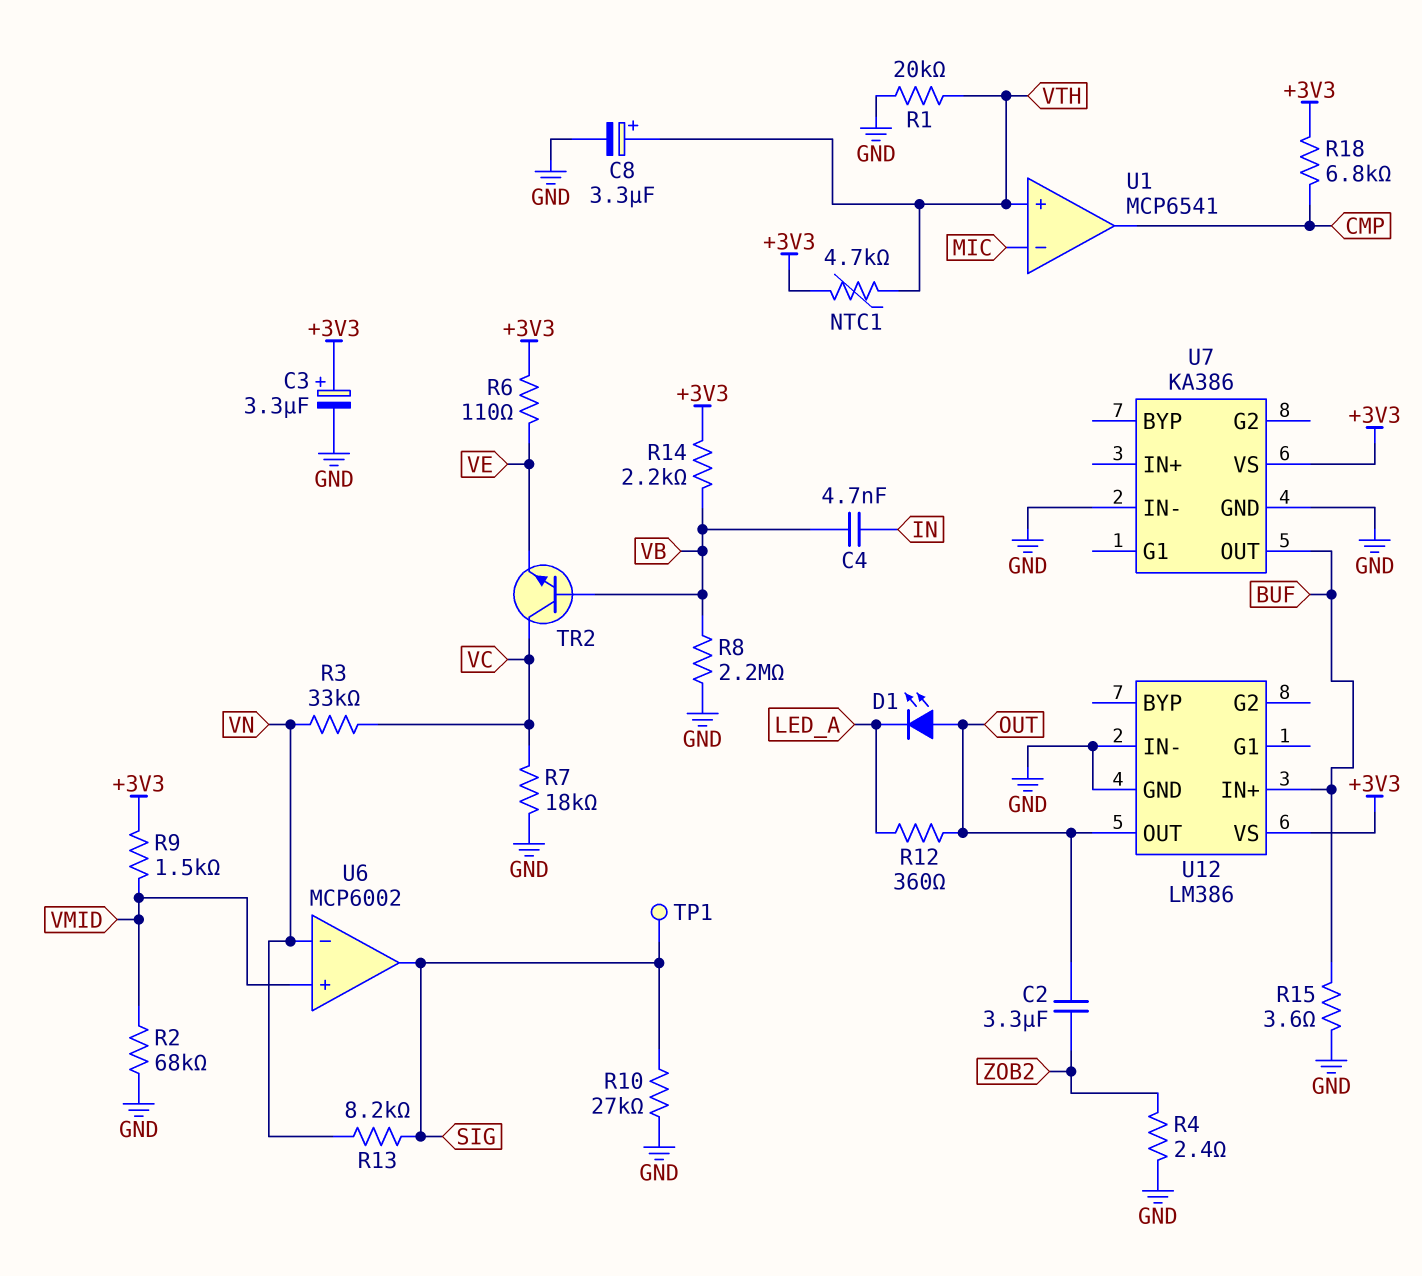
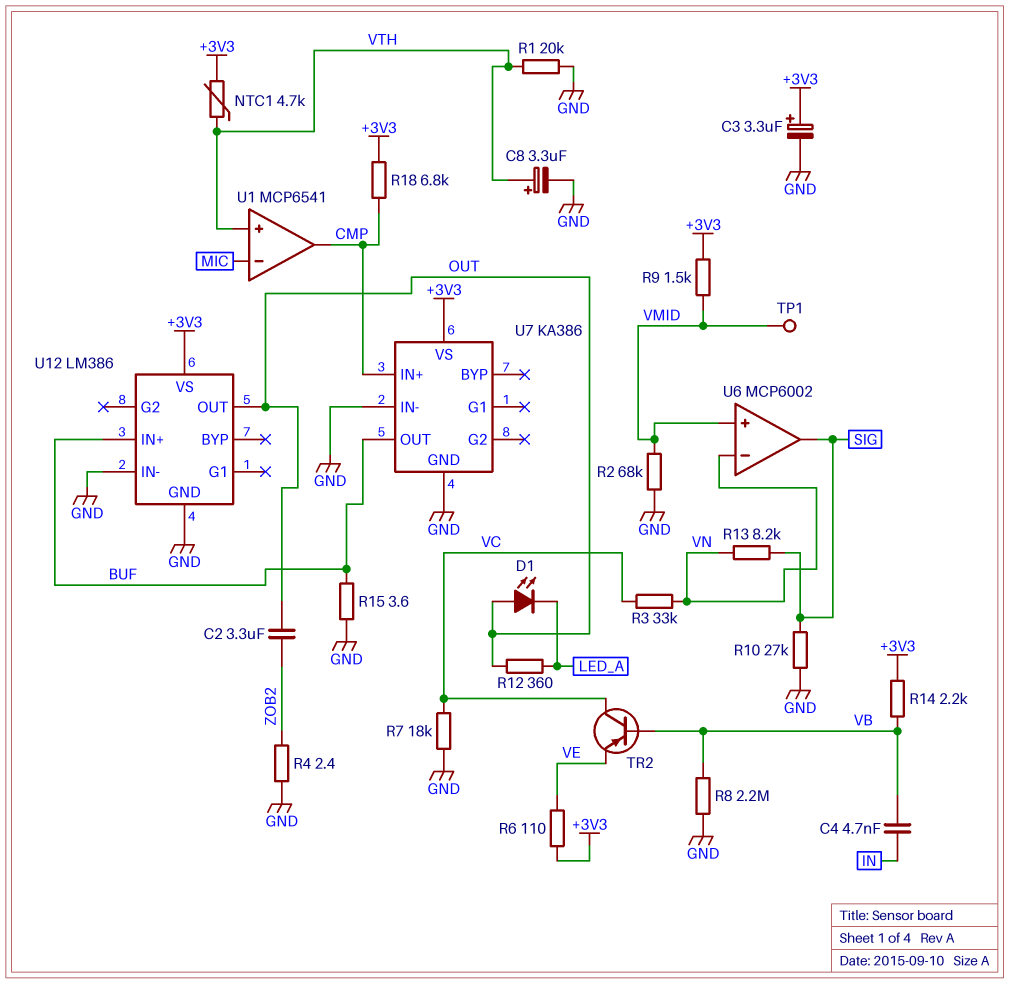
TP1: test point (SIG) -> test point (VMID)
TR2: NPN (B VB, C VC, E VE) -> PNP (B VB, C VC, E VE)
U7 pin IN+: none -> CMP

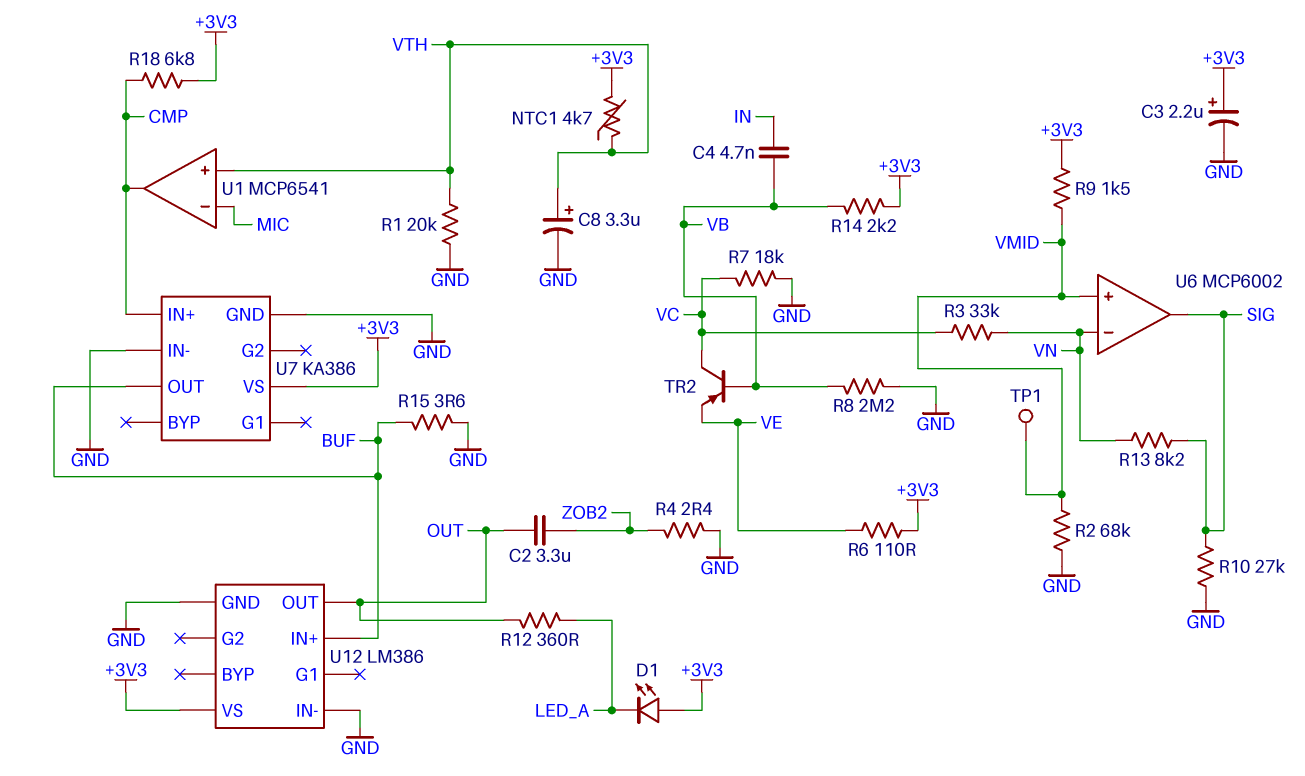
C3: 3.3uF (plus +3V3, minus GND) -> 2.2uF (plus +3V3, minus GND)
D1: LED (A OUT, K LED_A) -> LED (A +3V3, K LED_A)

